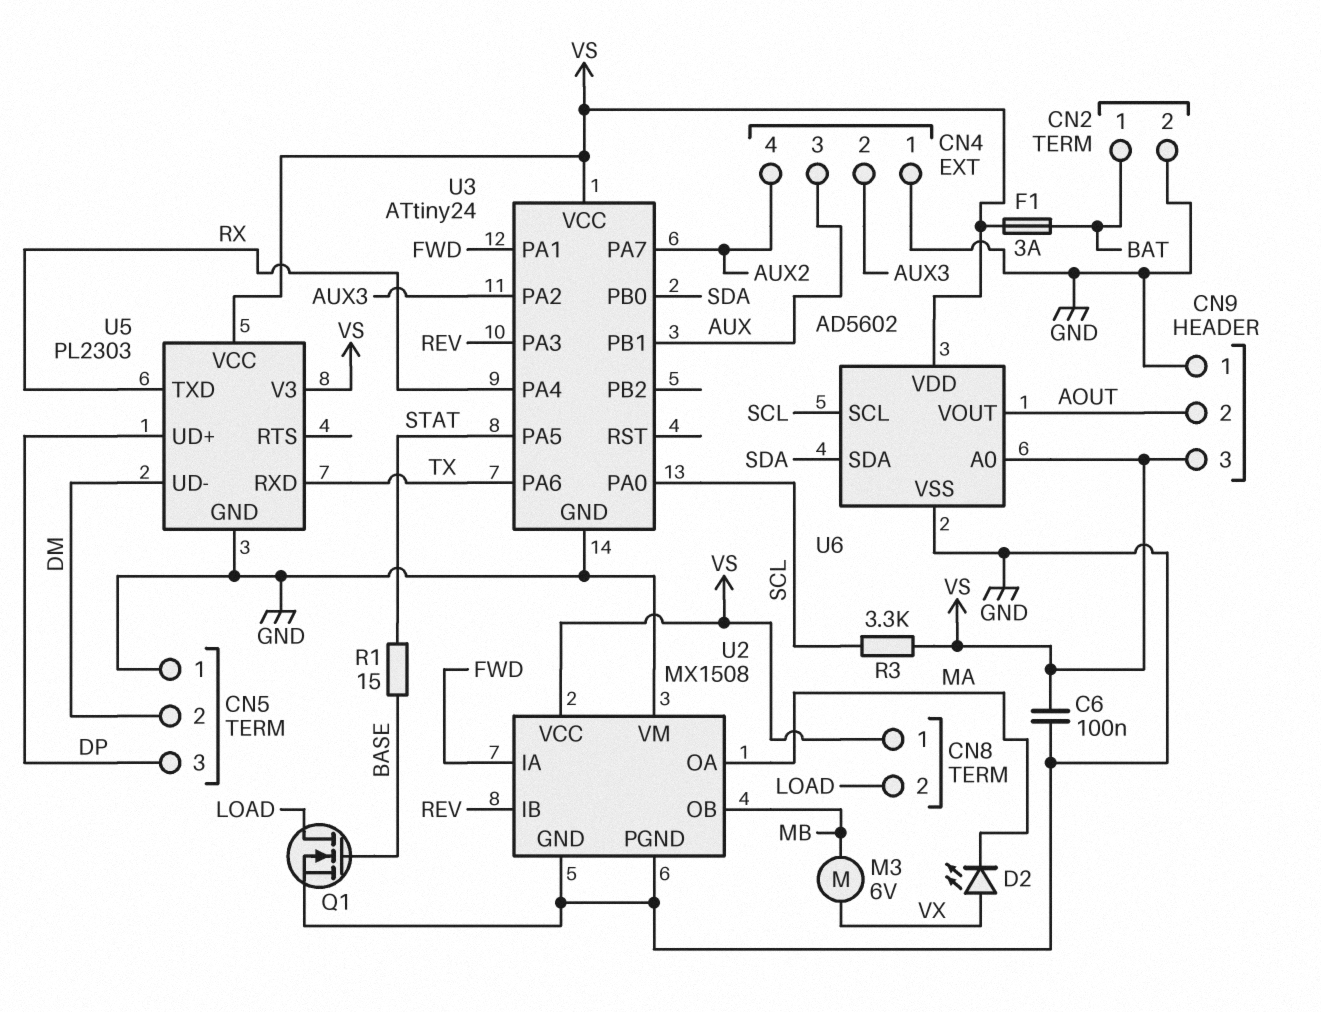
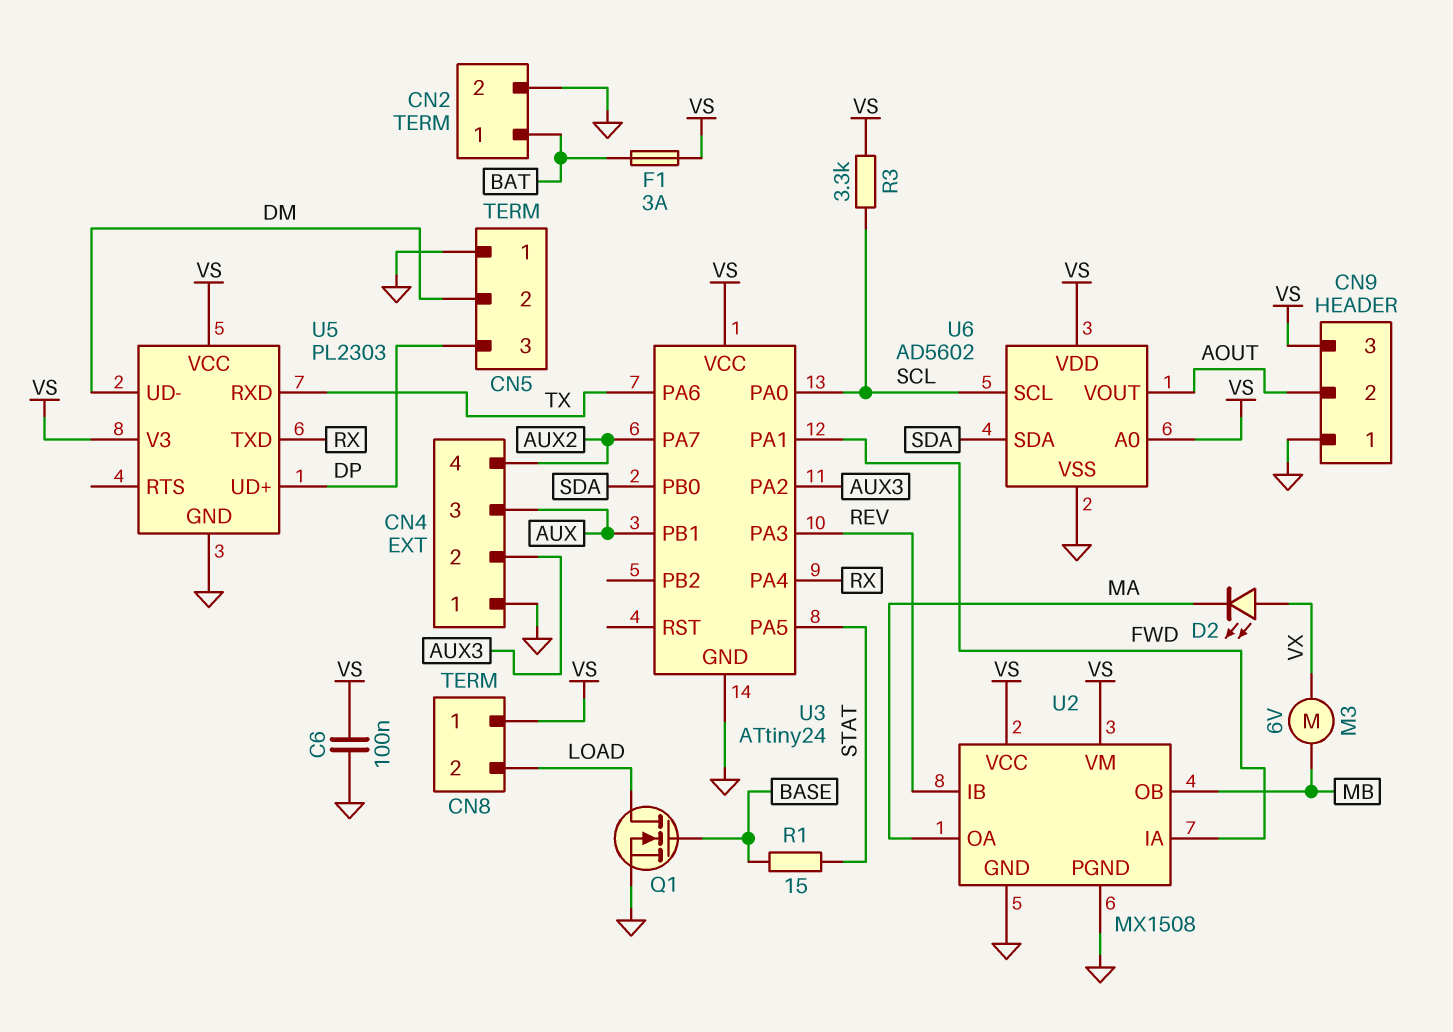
U2 pin VM: GND -> VS

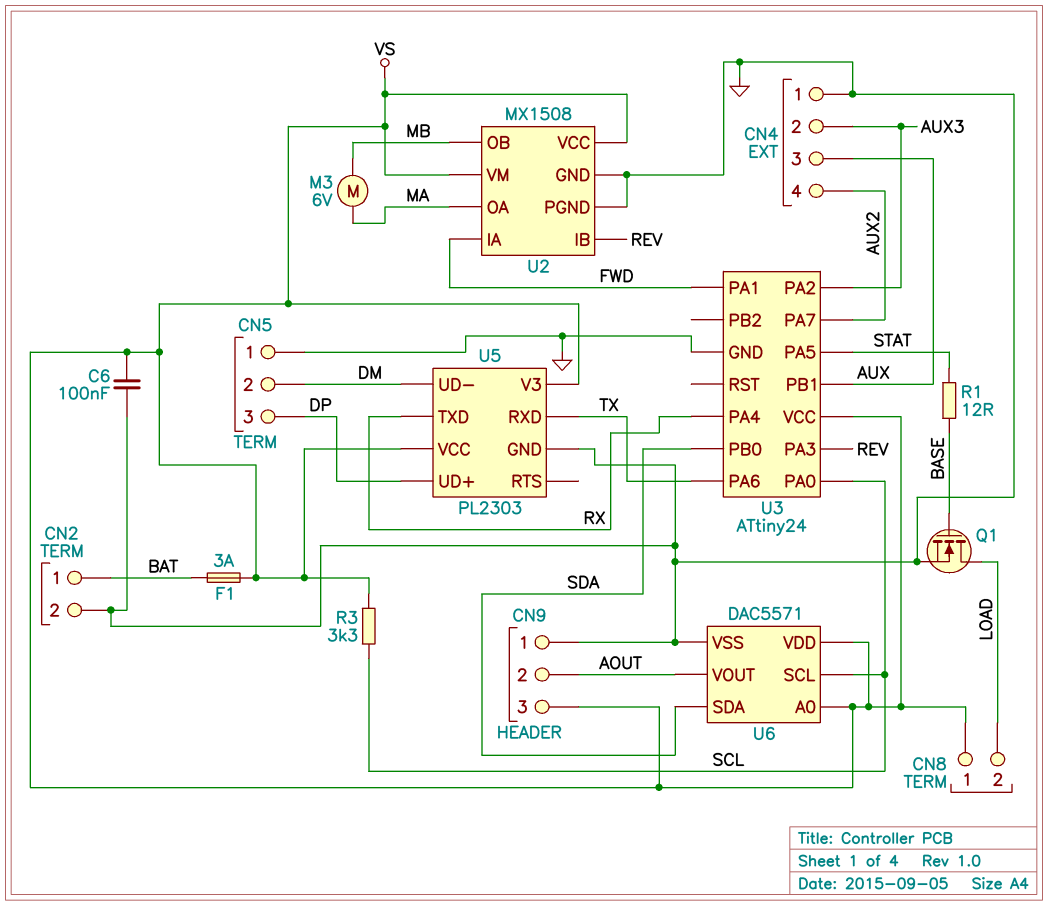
D2: LED (A VX, K MA) -> none
M3: motor 6V (MB, VX) -> motor 6V (MA, MB)
R1: 15 (BASE, STAT) -> 12 (BASE, STAT)
U6: AD5602 -> DAC5571

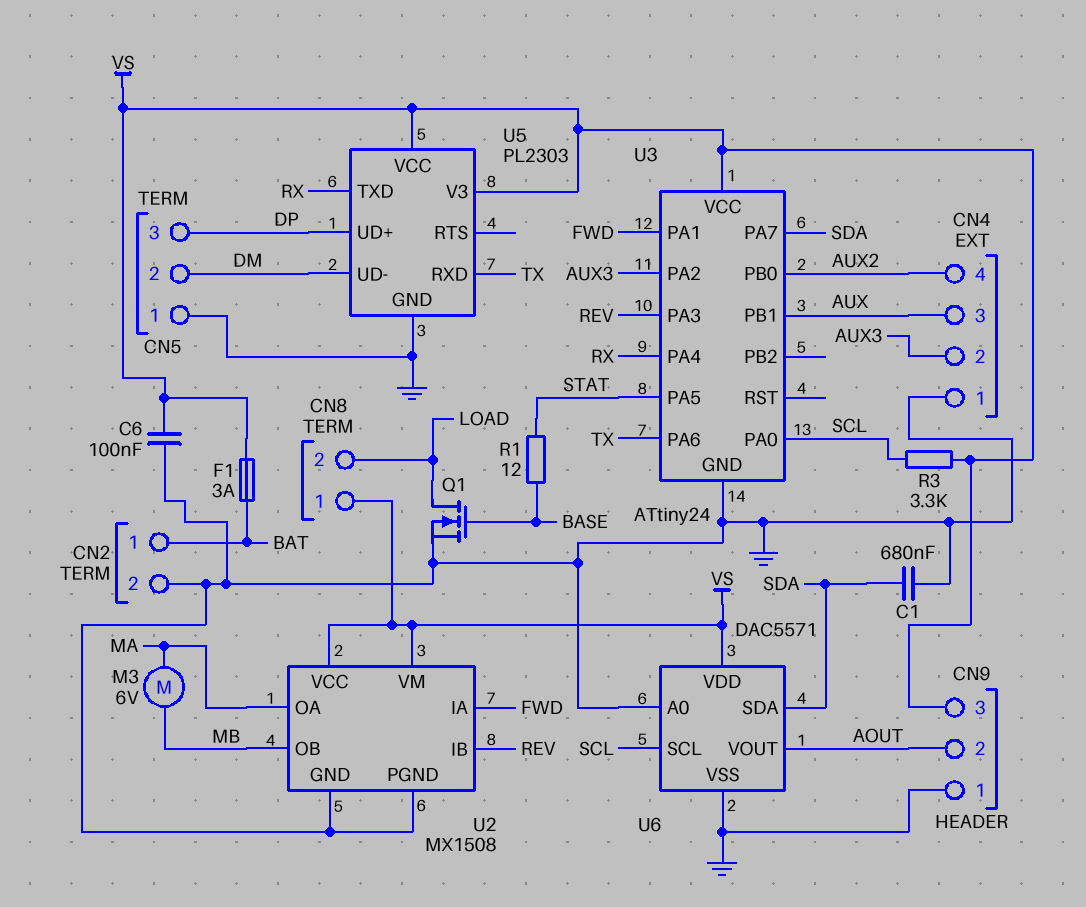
C1: none -> 680nF (GND, SDA)
U3 pin PA7: AUX2 -> SDA
U3 pin PB0: SDA -> AUX2
U6 pin A0: VS -> GND

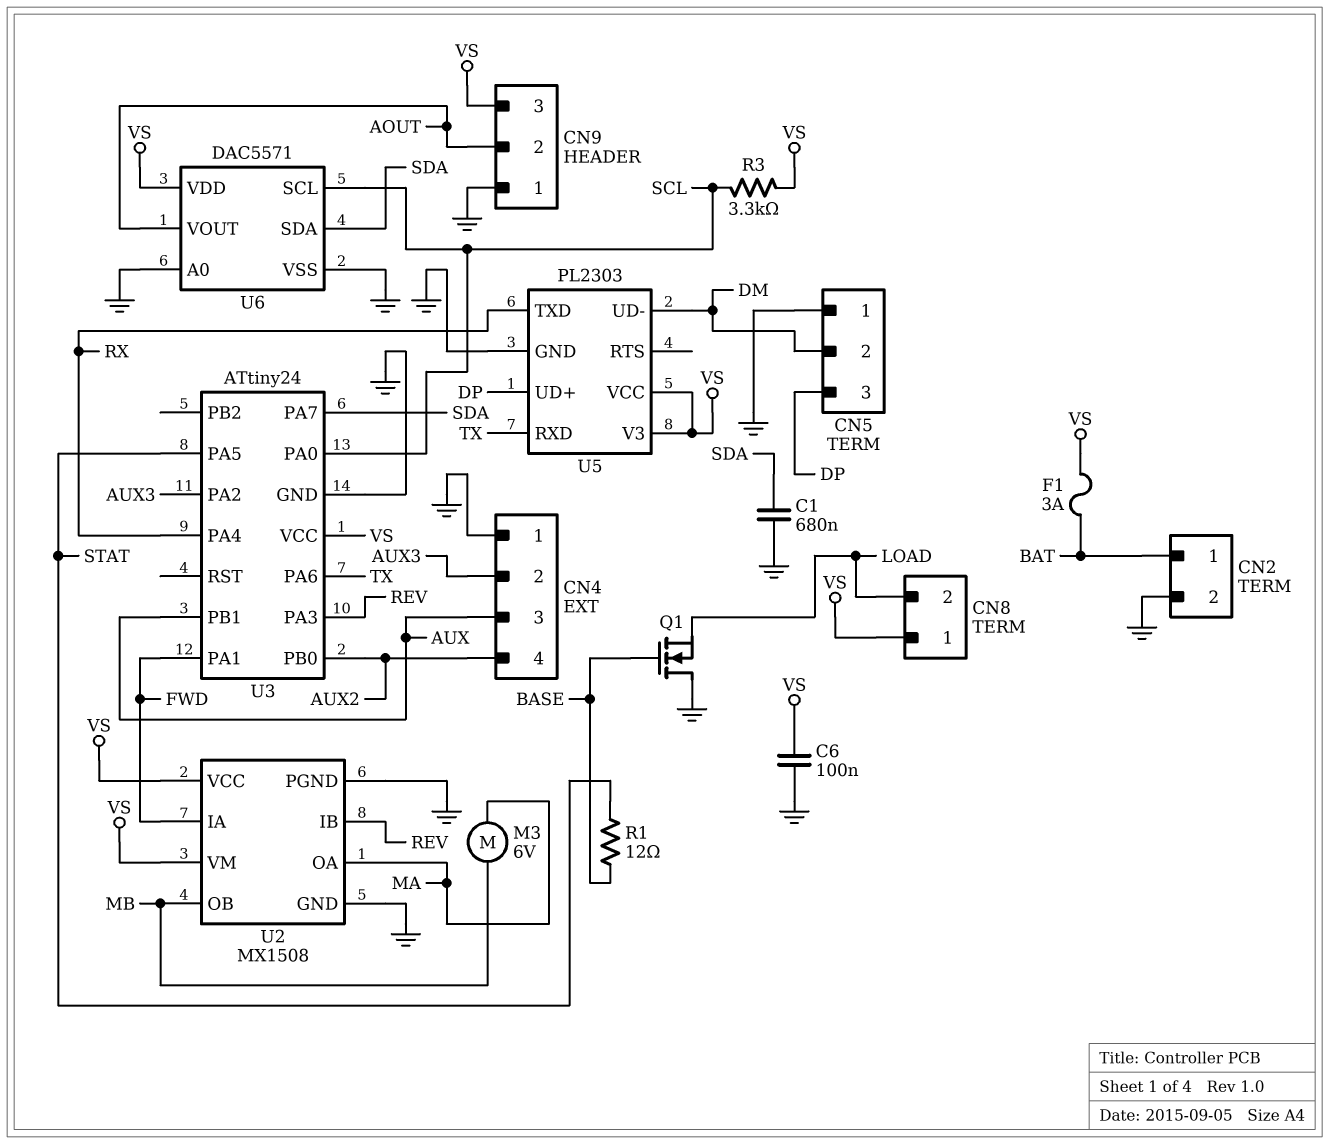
Q1: NMOS (G BASE, D LOAD, S GND) -> NMOS (G BASE, D GND, S LOAD)

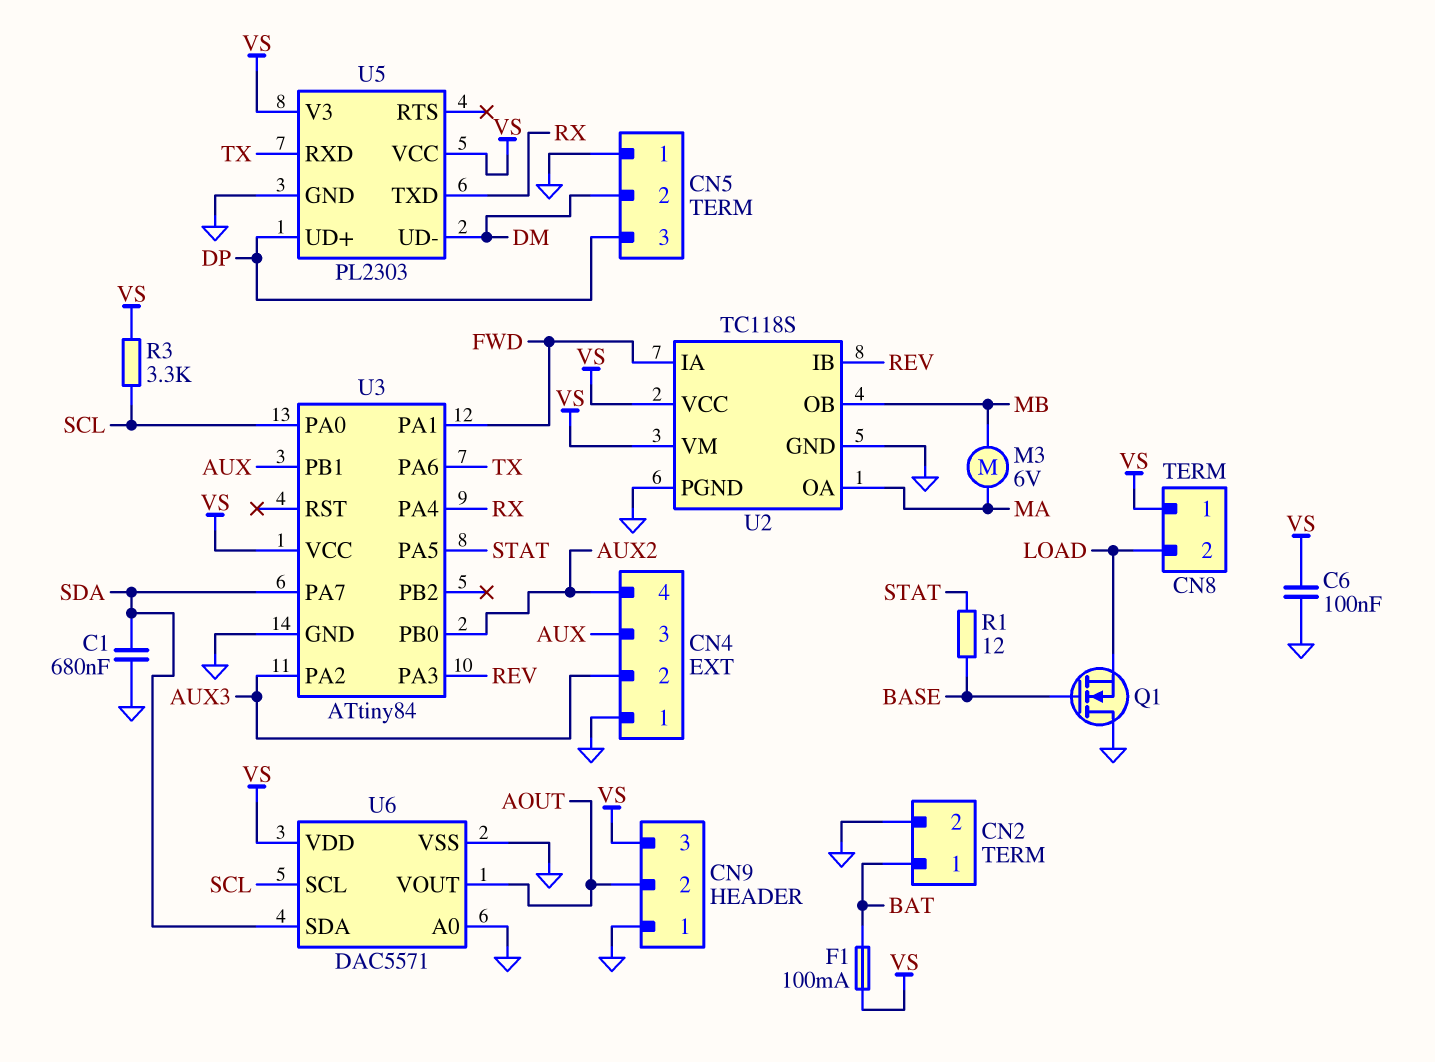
F1: 3A (BAT, VS) -> 100mA (BAT, VS)
U2: MX1508 -> TC118S
U3: ATtiny24 -> ATtiny84

